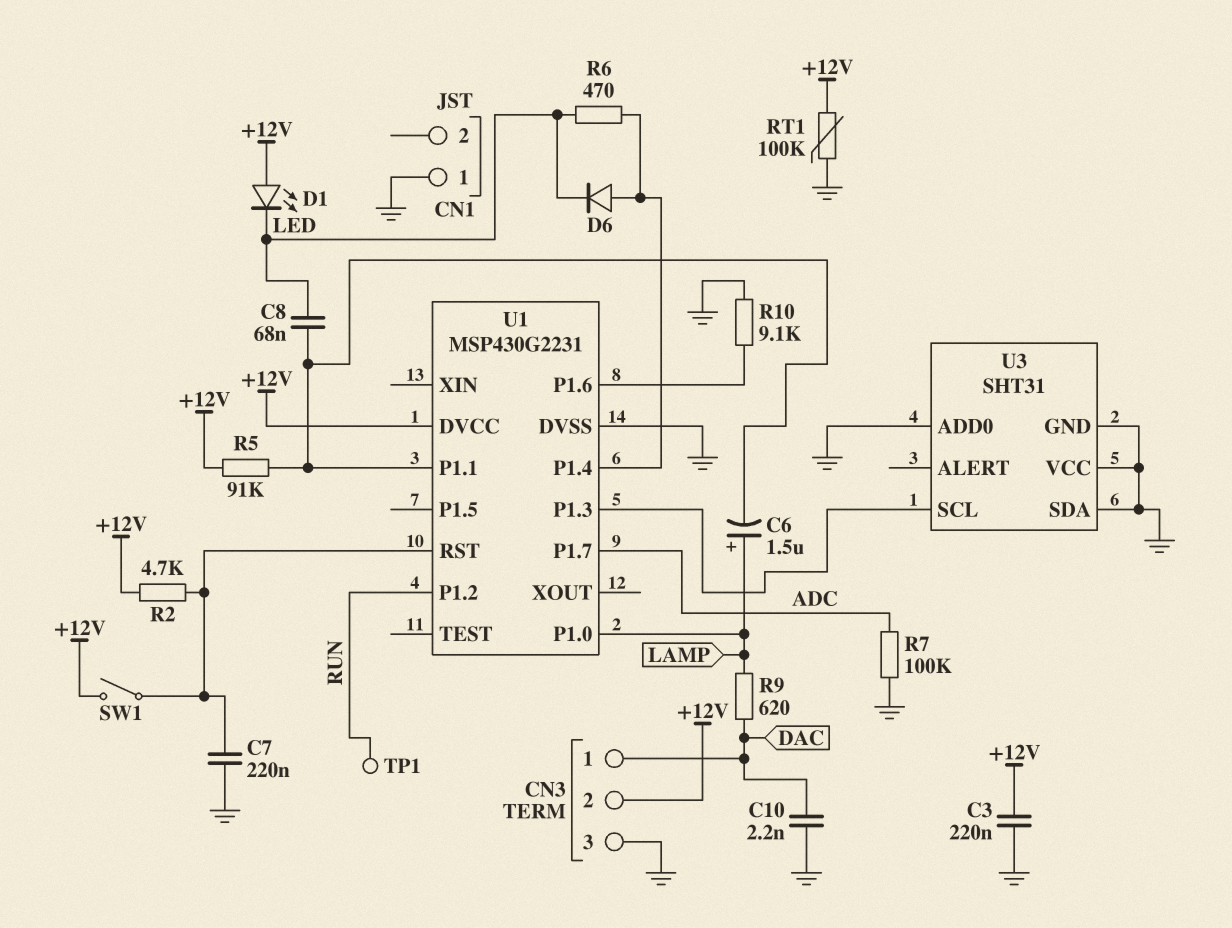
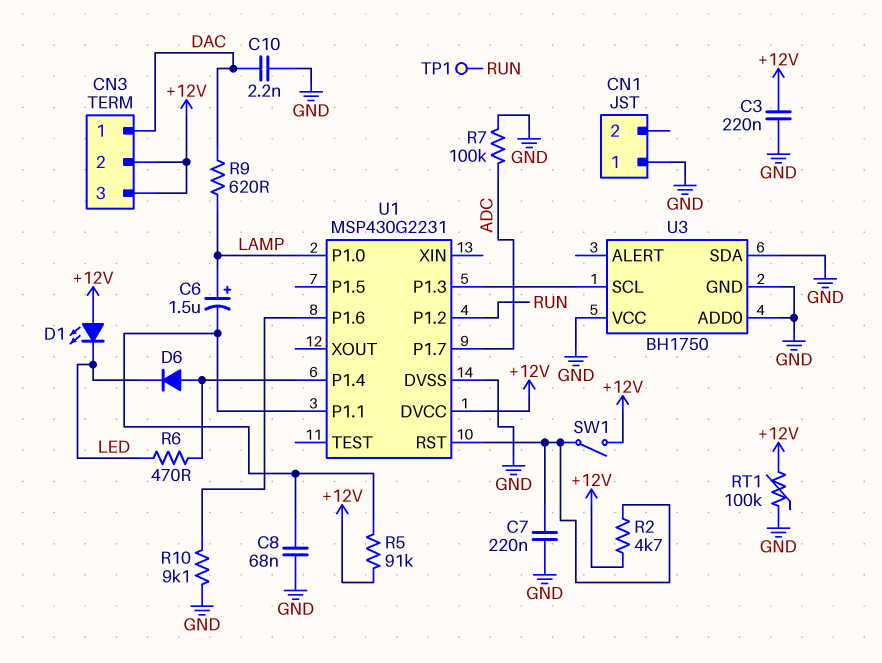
C8: 68nF (LED, U1/P1.1) -> 68nF (GND, U1/P1.1)
CN3 pin 3: GND -> +12V
U3: SHT31 -> BH1750

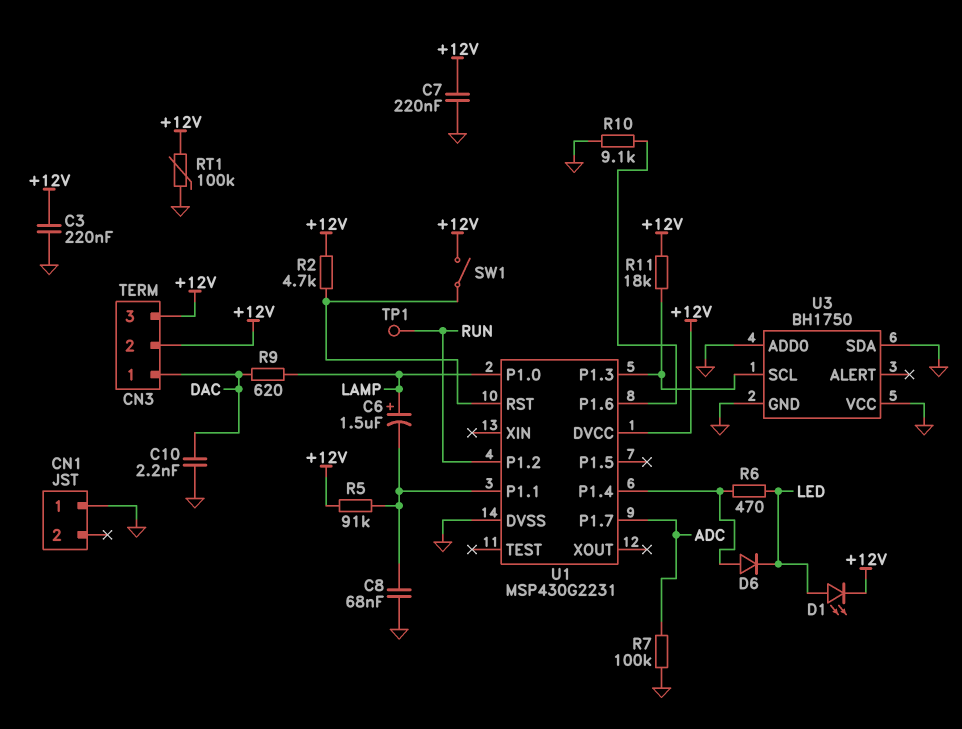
C7: 220nF (GND, U1/RST) -> 220nF (+12V, GND)
D1: LED (A +12V, K LED) -> LED (A LED, K +12V)
R11: none -> 18k (+12V, U1/P1.3)

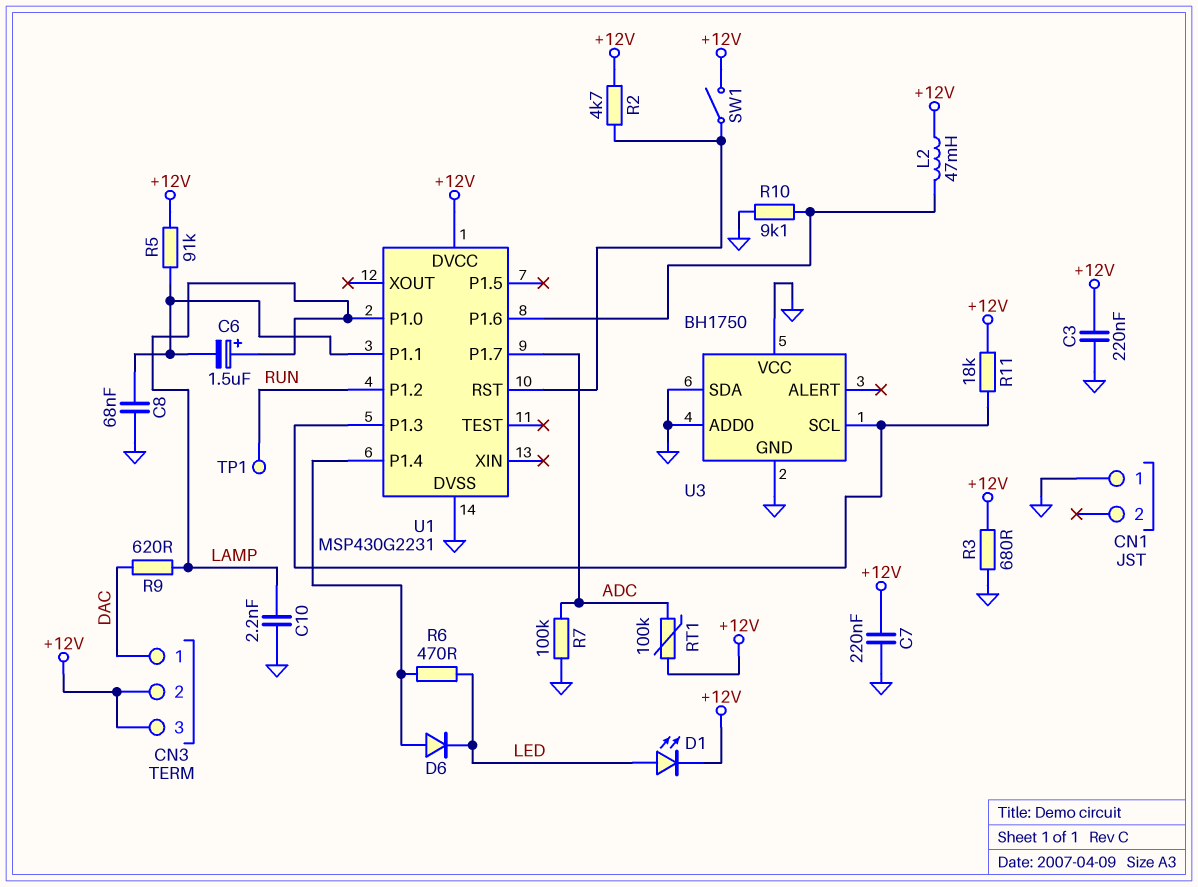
C10: 2.2nF (DAC, GND) -> 2.2nF (GND, LAMP)
L2: none -> 47mH (+12V, U1/P1.6)
R3: none -> 680 (+12V, GND)
RT1: 100k (+12V, GND) -> 100k (+12V, ADC)

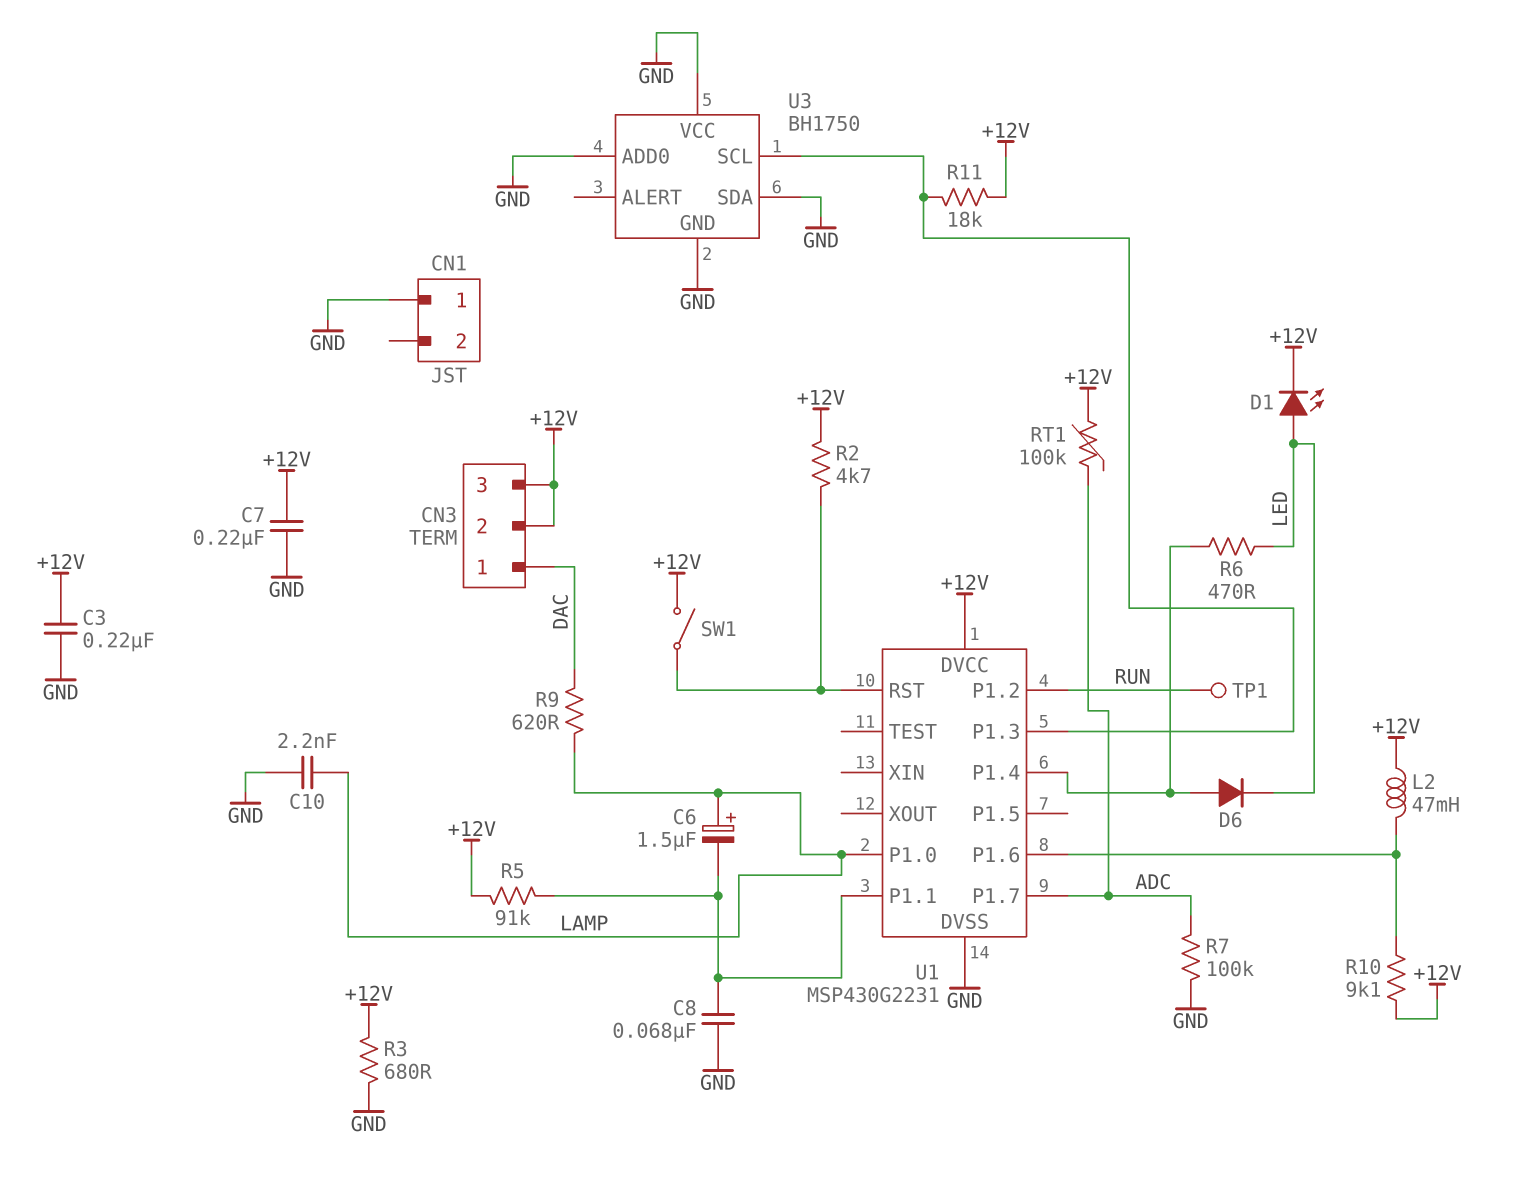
R10: 9.1k (GND, U1/P1.6) -> 9.1k (+12V, U1/P1.6)

